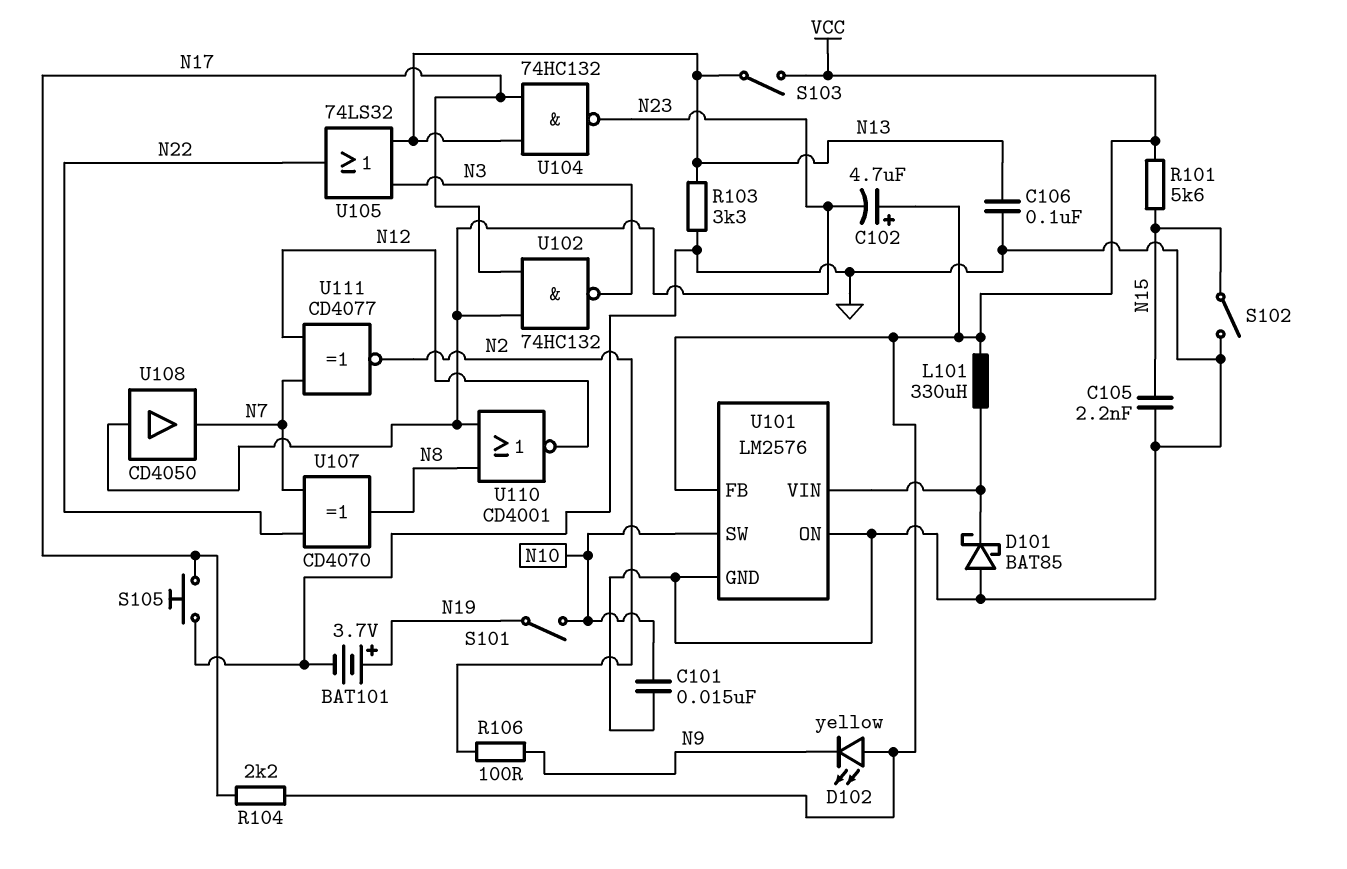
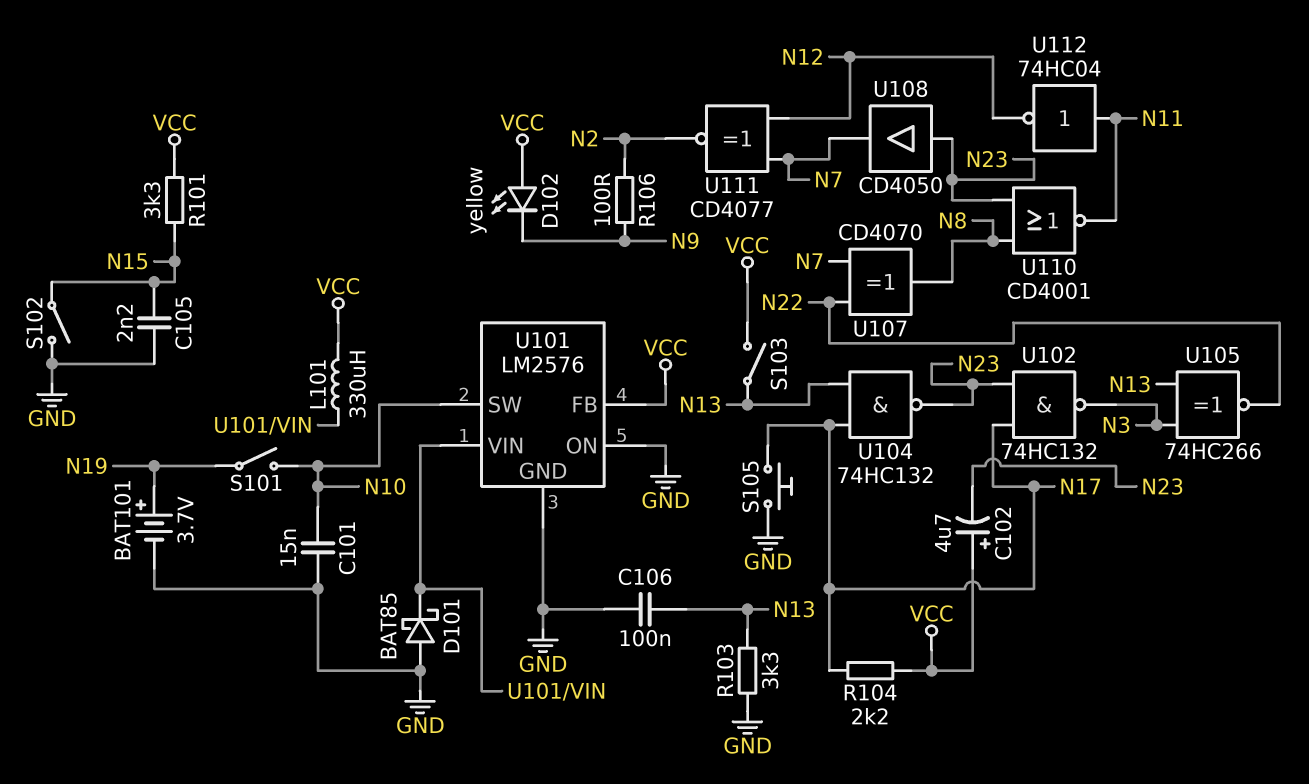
R101: 5.6k (N15, VCC) -> 3.3k (N15, VCC)
U105: OR 74LS32 (in N3, in N13, out N22) -> XNOR 74HC266 (in N3, in N13, out N22)
U110: NOR CD4001 (in N8, in N23, out N12) -> NOR CD4001 (in N8, in N23, out N11)
U112: none -> NOT 74HC04 (in N11, out N12)

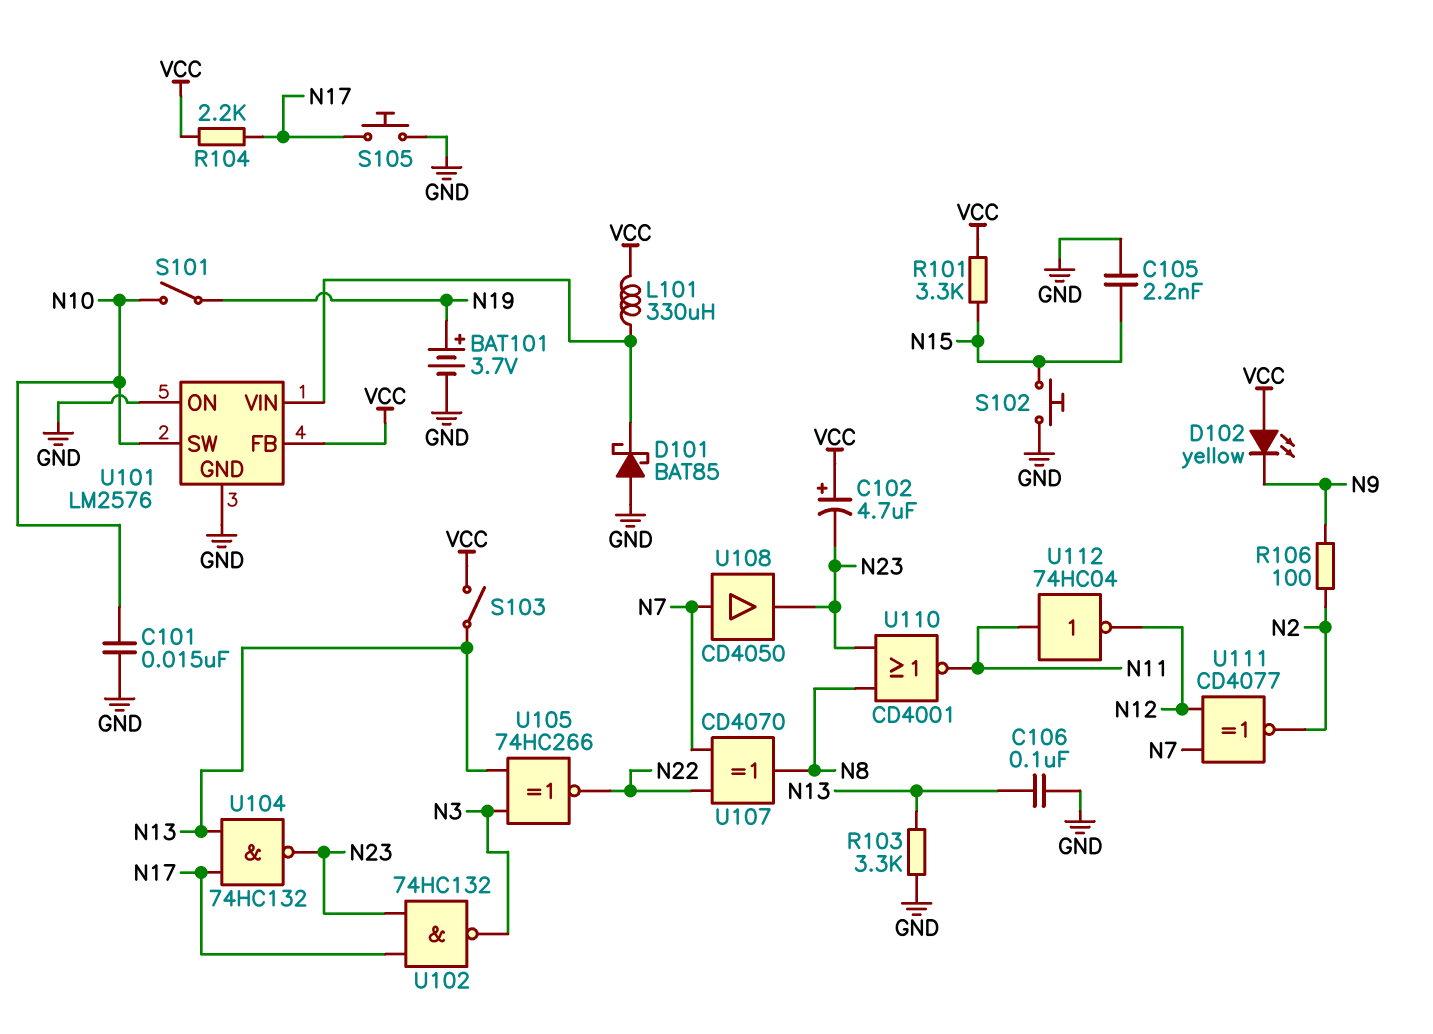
S102: switch (GND, N15) -> button (GND, N15)
U108: buffer CD4050 (in N23, out N7) -> buffer CD4050 (in N7, out N23)

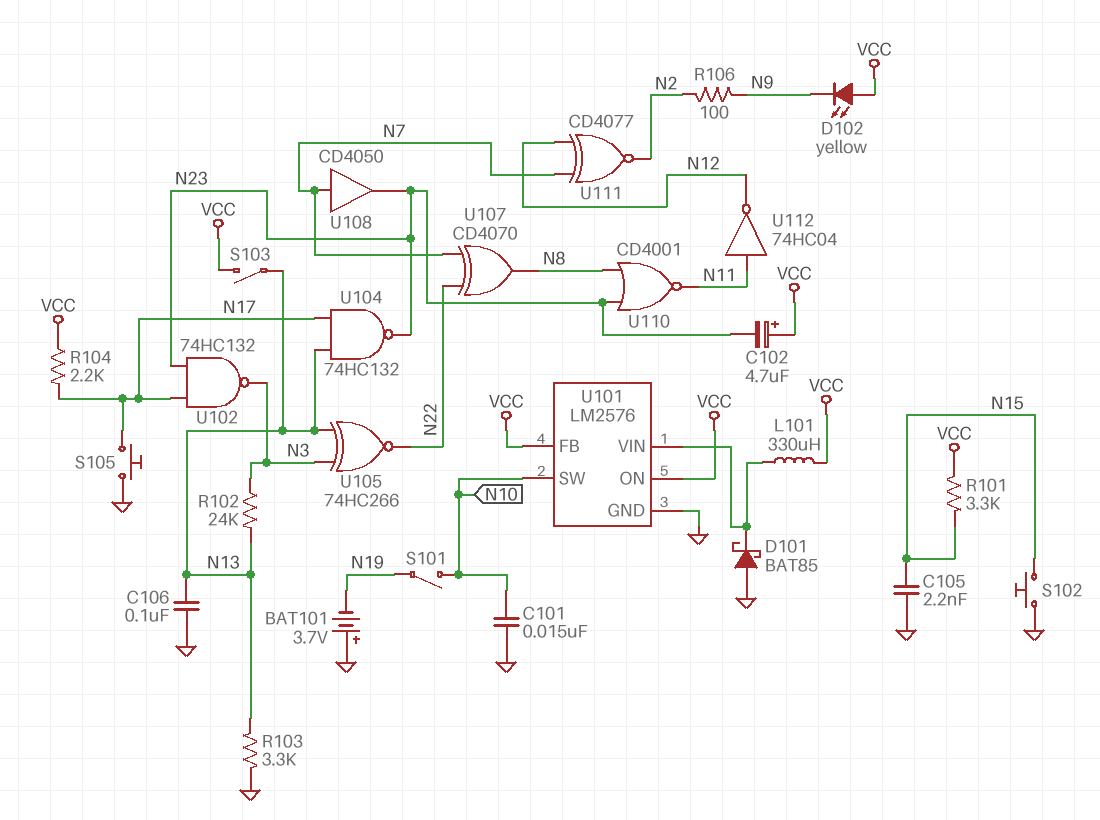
BAT101: 3.7V (plus N19, minus GND) -> 3.7V (plus GND, minus N19)
R102: none -> 24k (N3, N13)
U101 pin ON: GND -> VCC

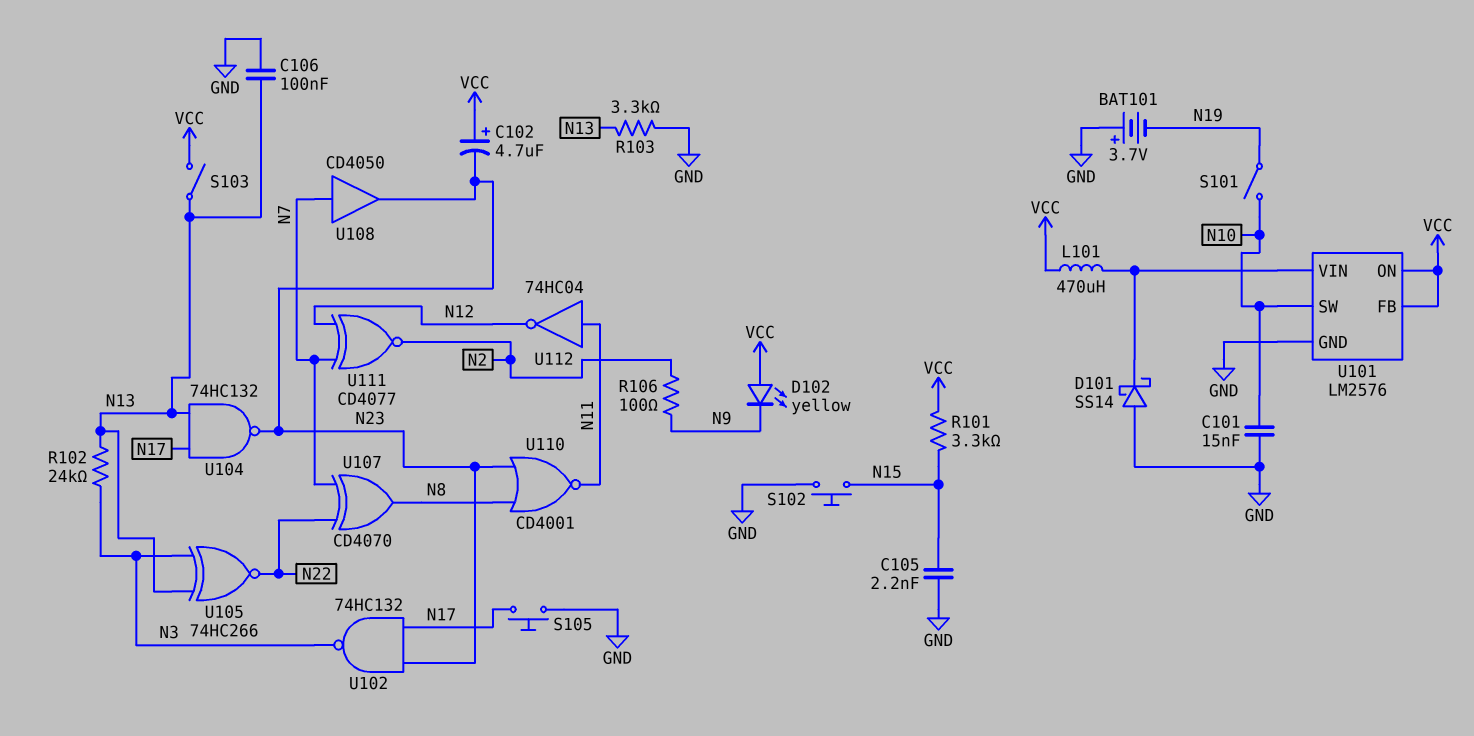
D101: schottky BAT85 (A GND, K U101/VIN) -> schottky SS14 (A GND, K U101/VIN)
L101: 330uH (U101/VIN, VCC) -> 470uH (U101/VIN, VCC)
R104: 2.2k (N17, VCC) -> none

